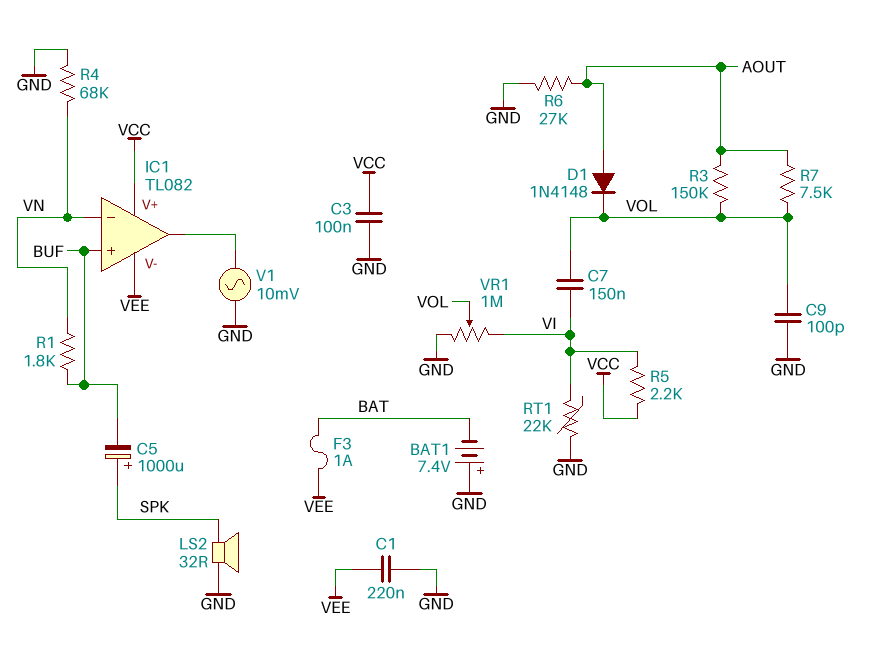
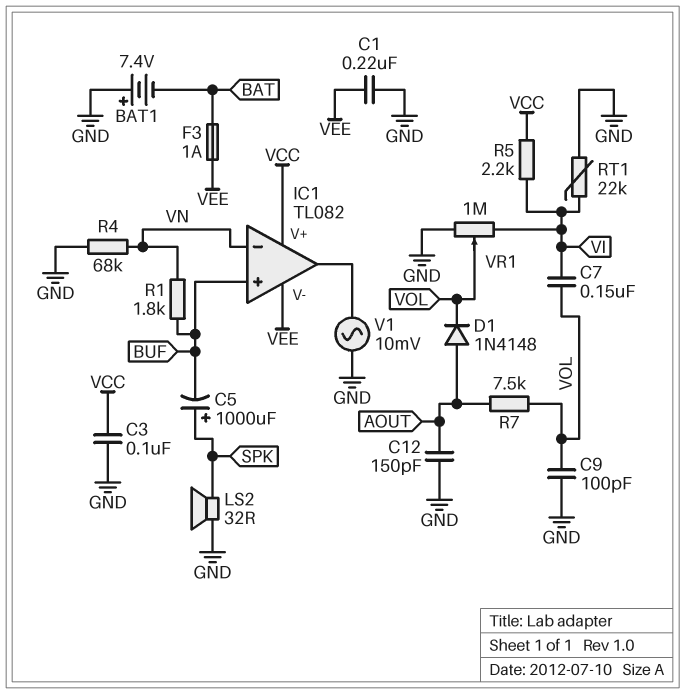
C12: none -> 150pF (AOUT, GND)
R3: 150k (AOUT, VOL) -> none
R6: 27k (AOUT, GND) -> none

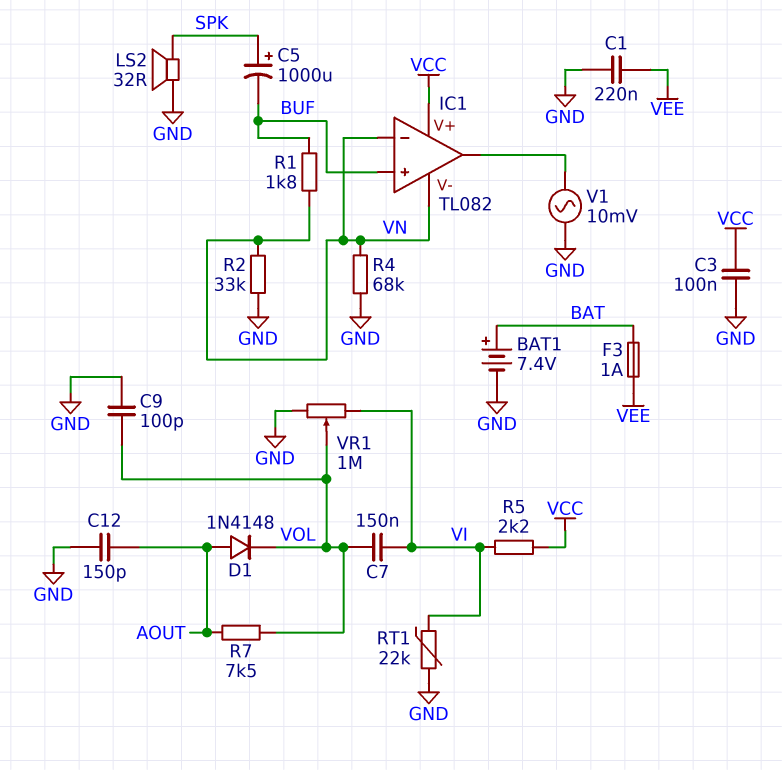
BAT1: 7.4V (plus GND, minus BAT) -> 7.4V (plus BAT, minus GND)
IC1 pin V-: VEE -> VN
R2: none -> 33k (GND, VN)

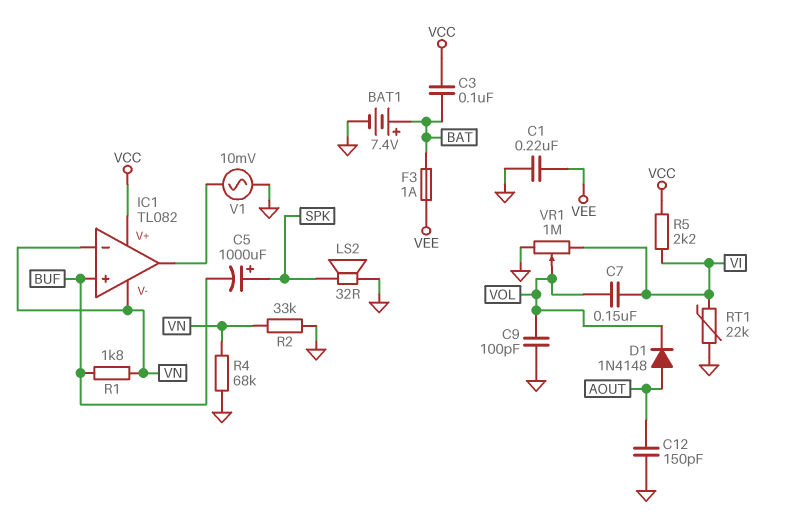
C3: 100nF (GND, VCC) -> 100nF (BAT, VCC)
R7: 7.5k (AOUT, VOL) -> none

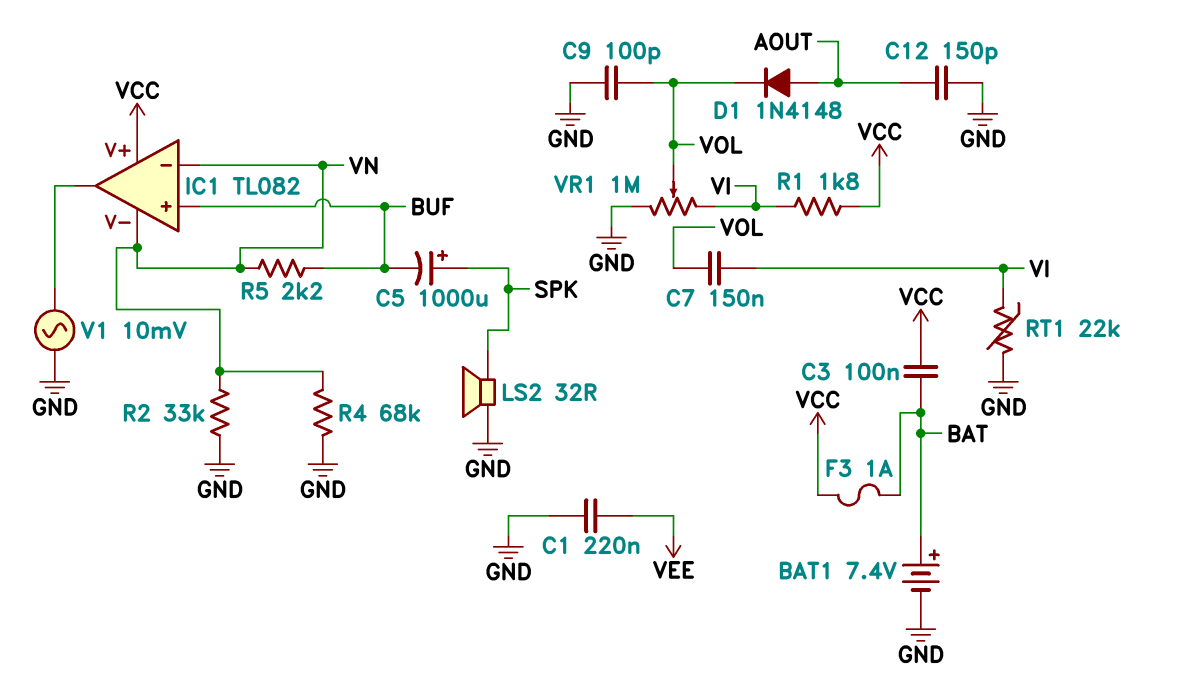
F3: 1A (BAT, VEE) -> 1A (BAT, VCC)
R1: 1.8k (BUF, VN) -> 1.8k (VCC, VI)
R5: 2.2k (VCC, VI) -> 2.2k (BUF, VN)

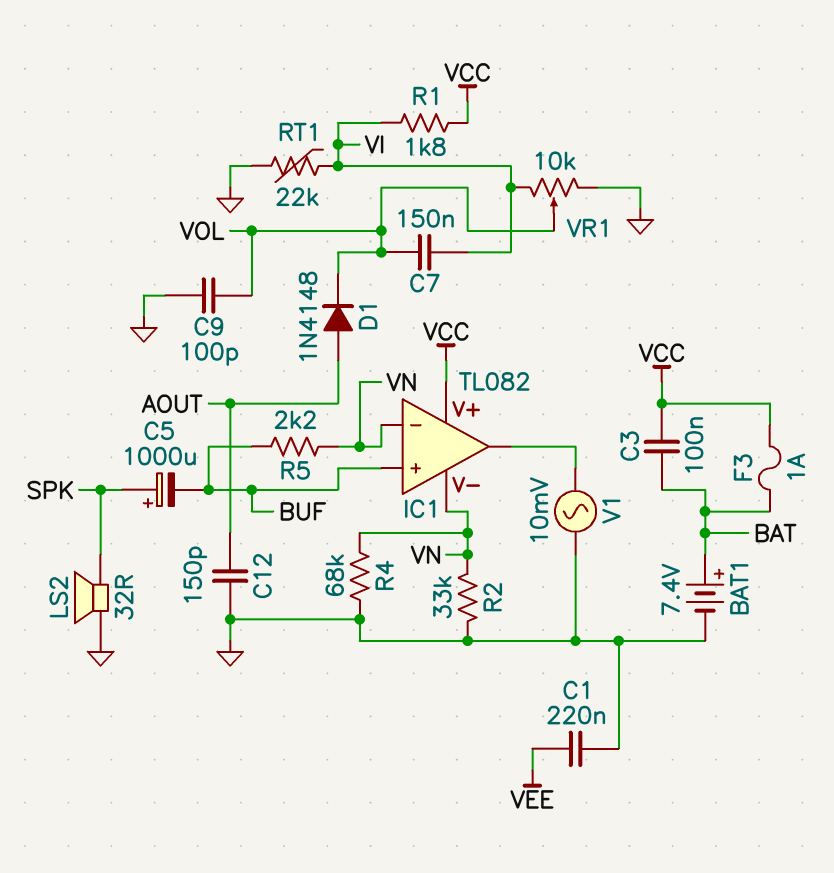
VR1: 1M (GND, VI, wiper VOL) -> 10k (GND, VI, wiper VOL)

